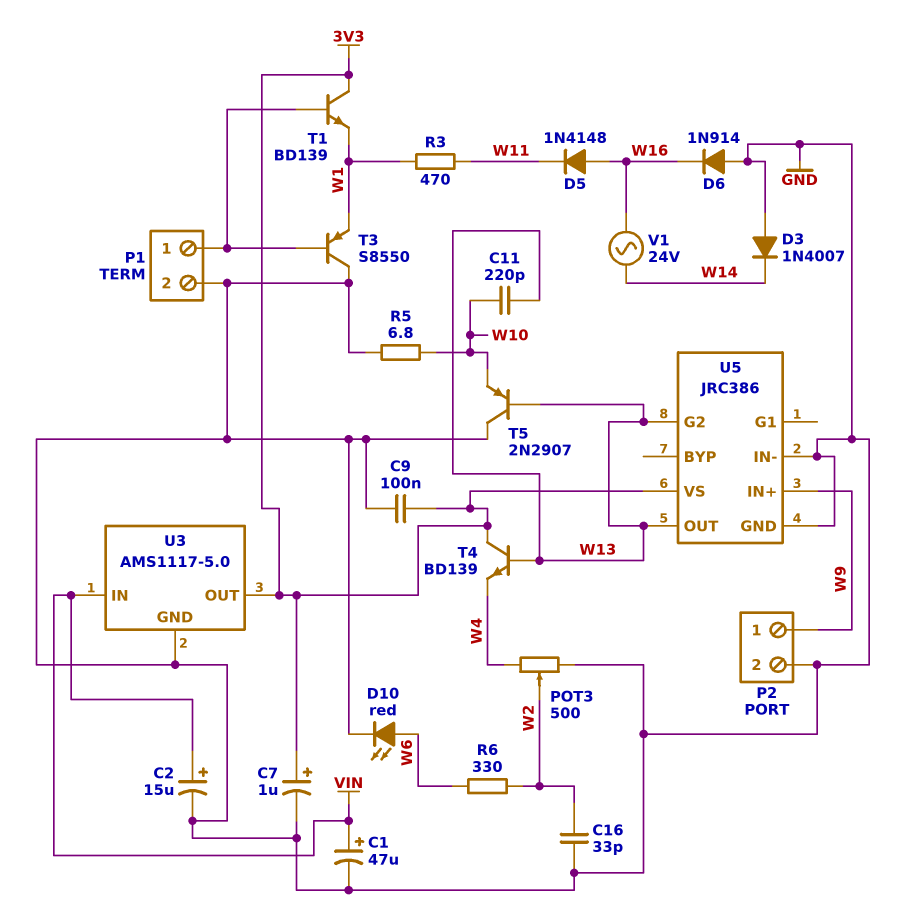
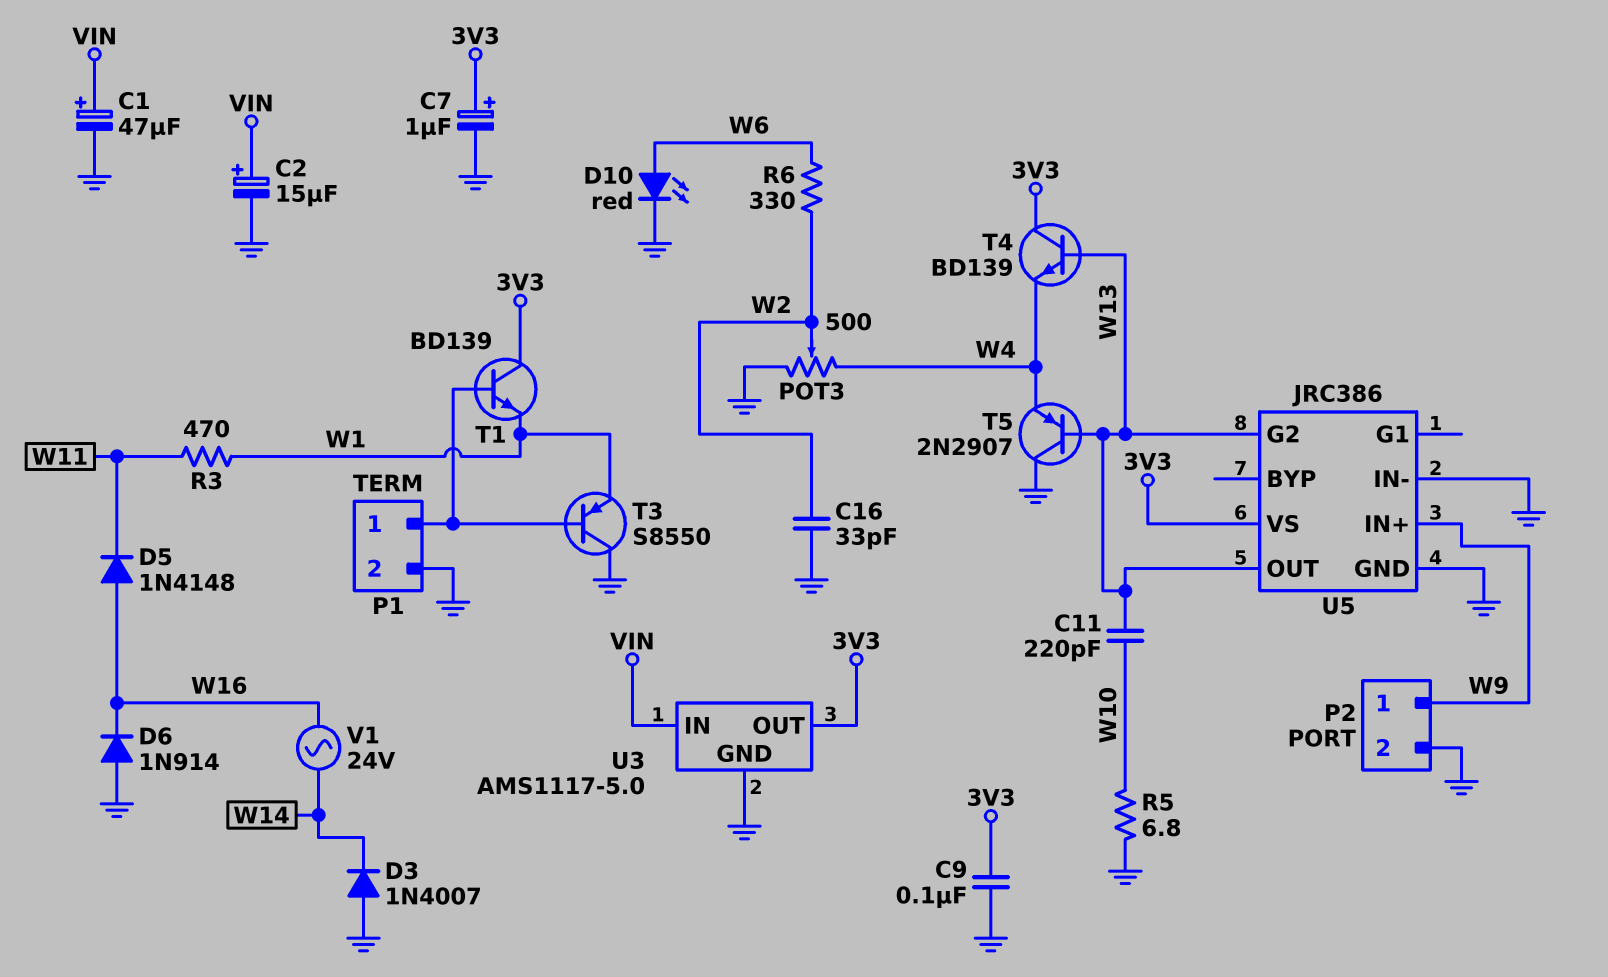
T5: PNP 2N2907 (B W13, C GND, E W10) -> PNP 2N2907 (B W13, C GND, E W4)

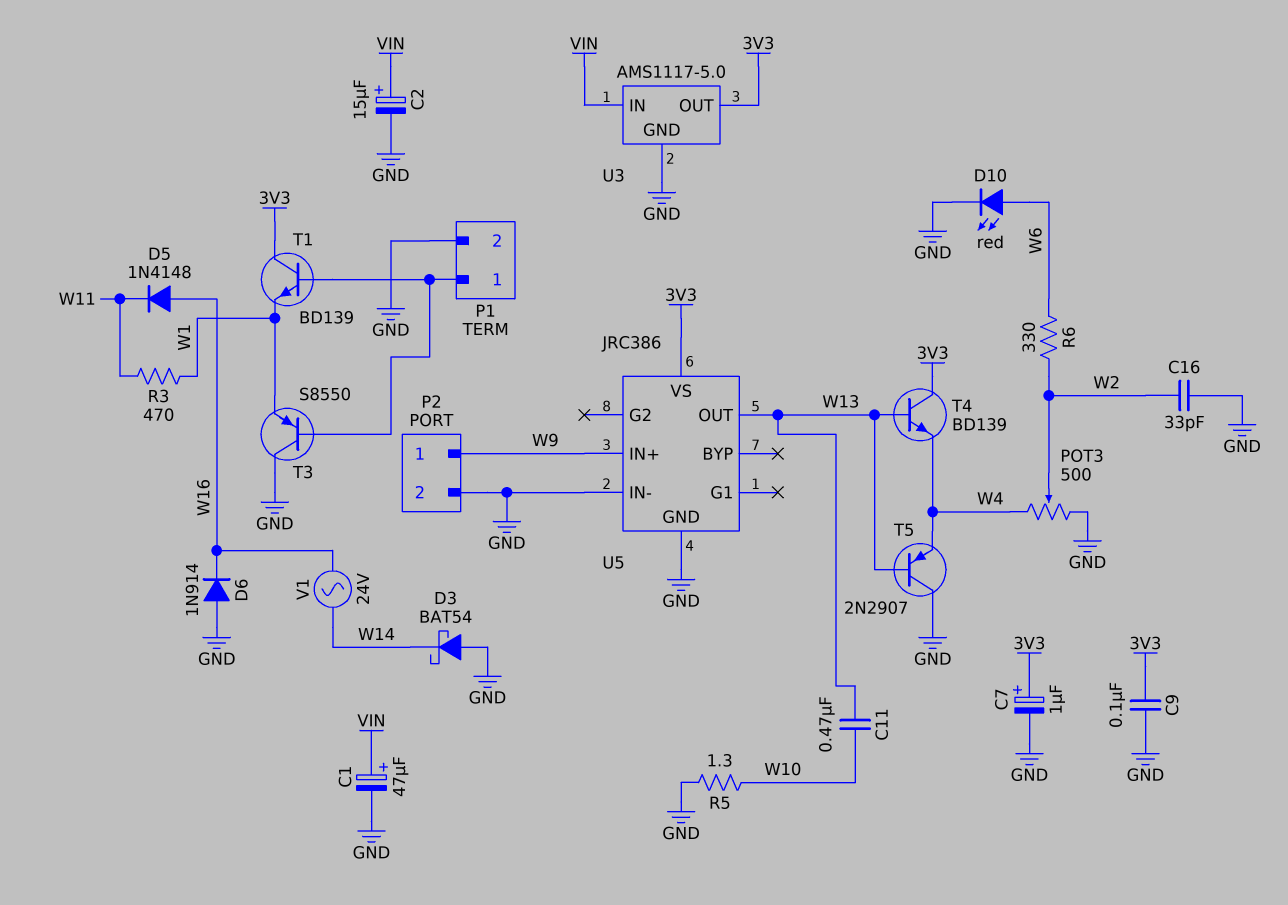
C11: 220pF (W10, W13) -> 470nF (W10, W13)
D3: diode 1N4007 (A GND, K W14) -> schottky BAT54 (A GND, K W14)
R5: 6.8 (GND, W10) -> 1.3 (GND, W10)
U5 pin G2: W13 -> none

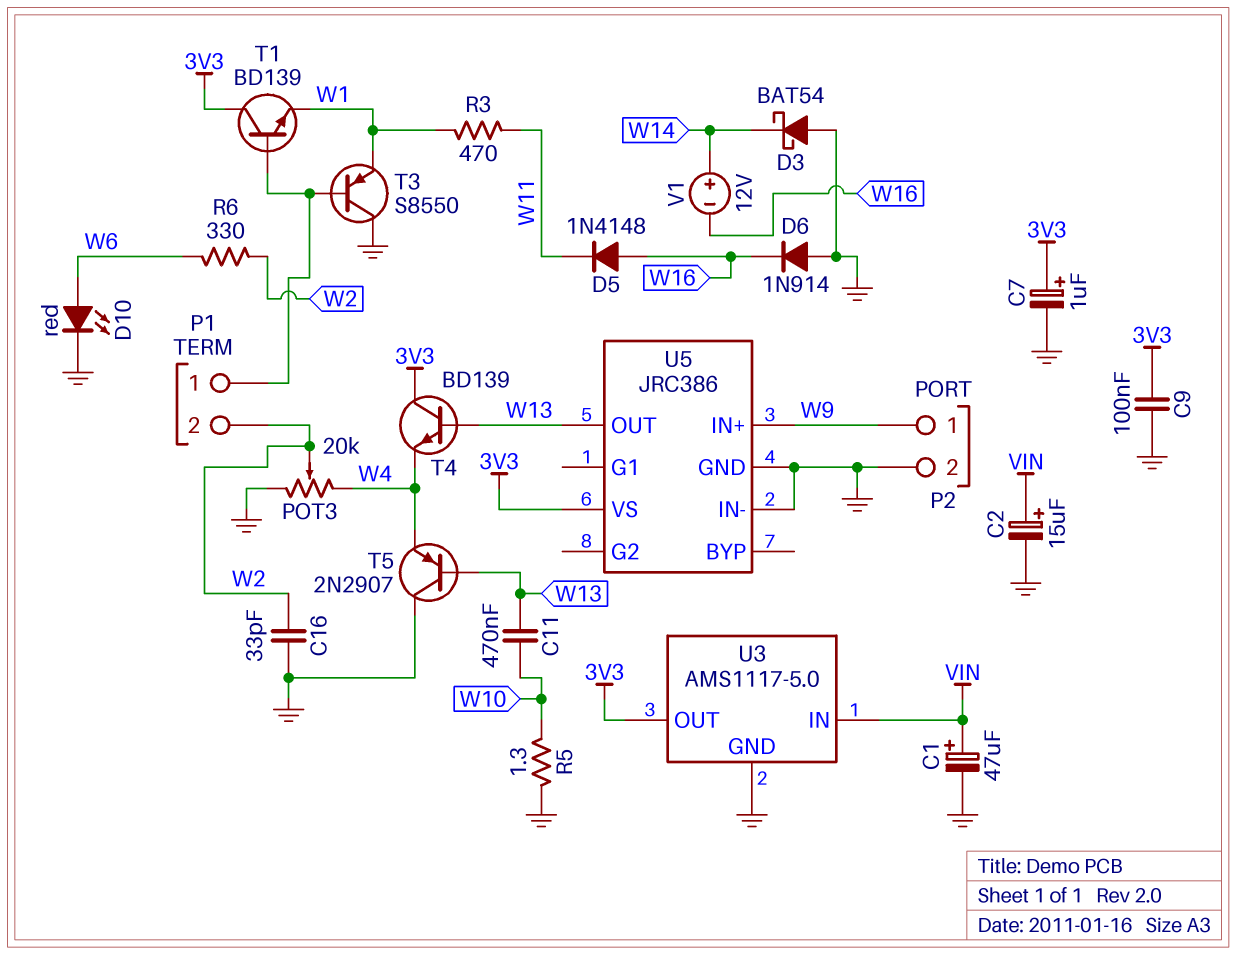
P1 pin 2: GND -> W2
POT3: 500 (GND, W4, wiper W2) -> 20k (GND, W4, wiper W2)
V1: AC 24V (W14, W16) -> 12V (plus W14, minus W16)

